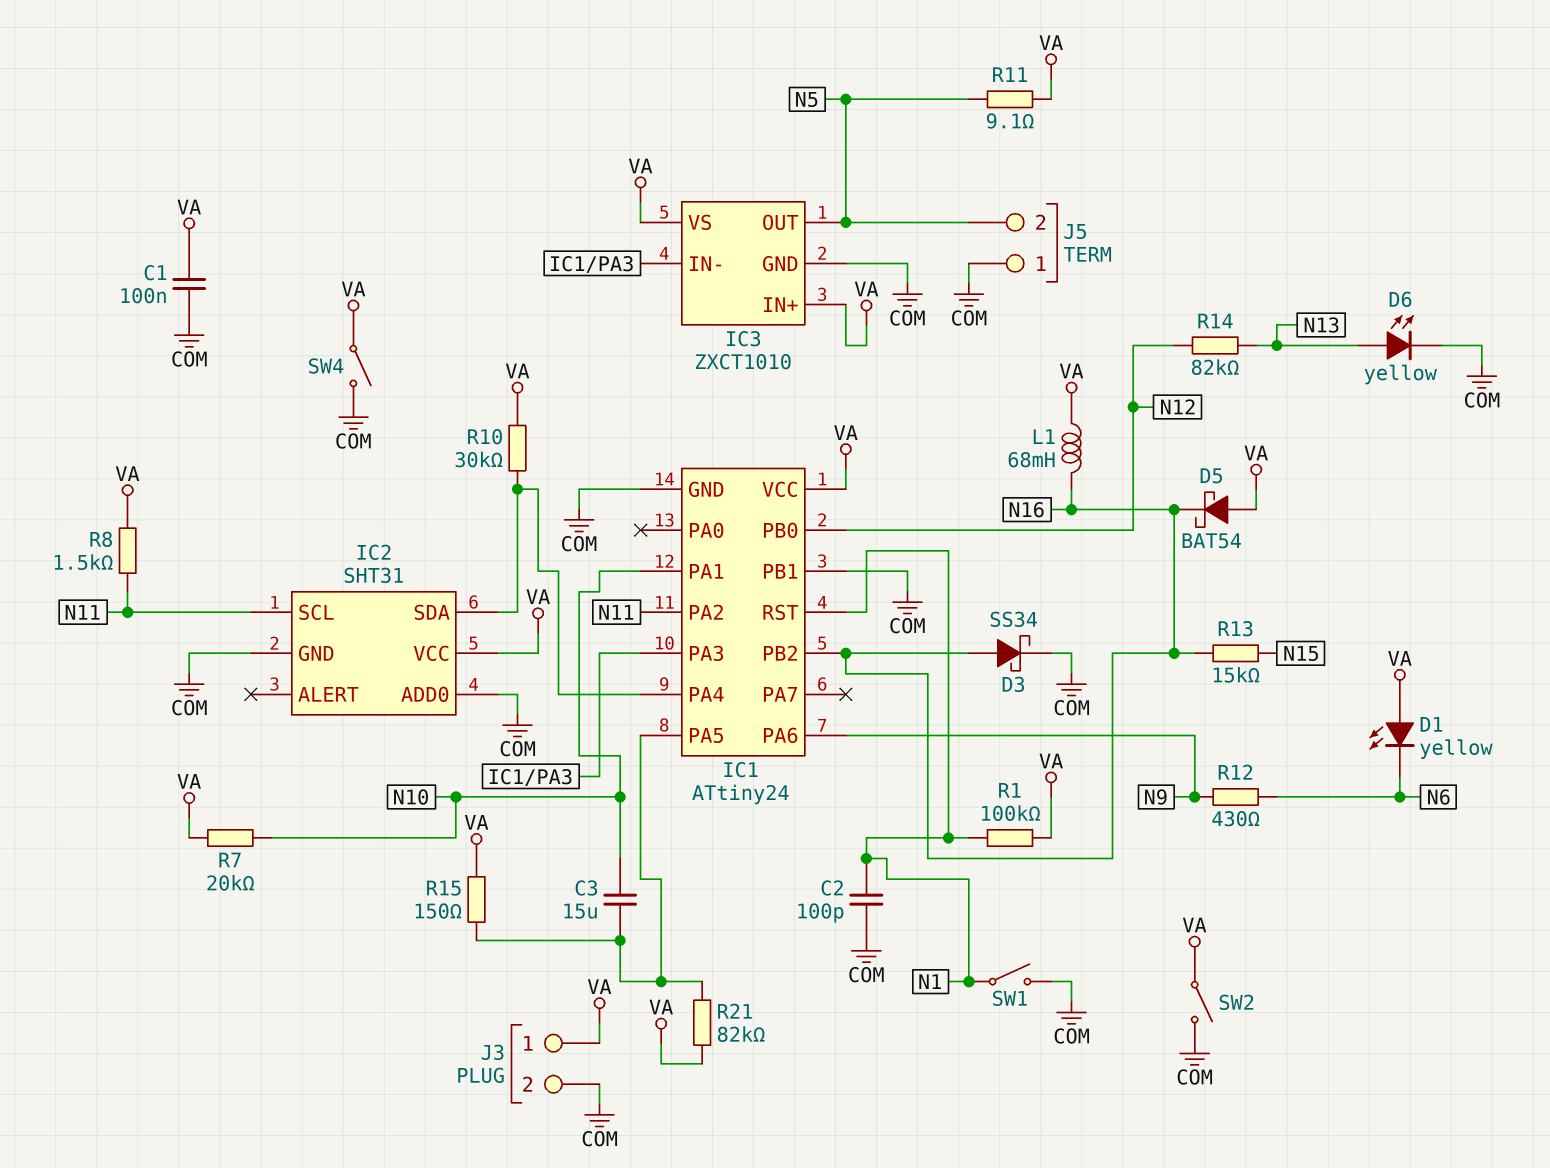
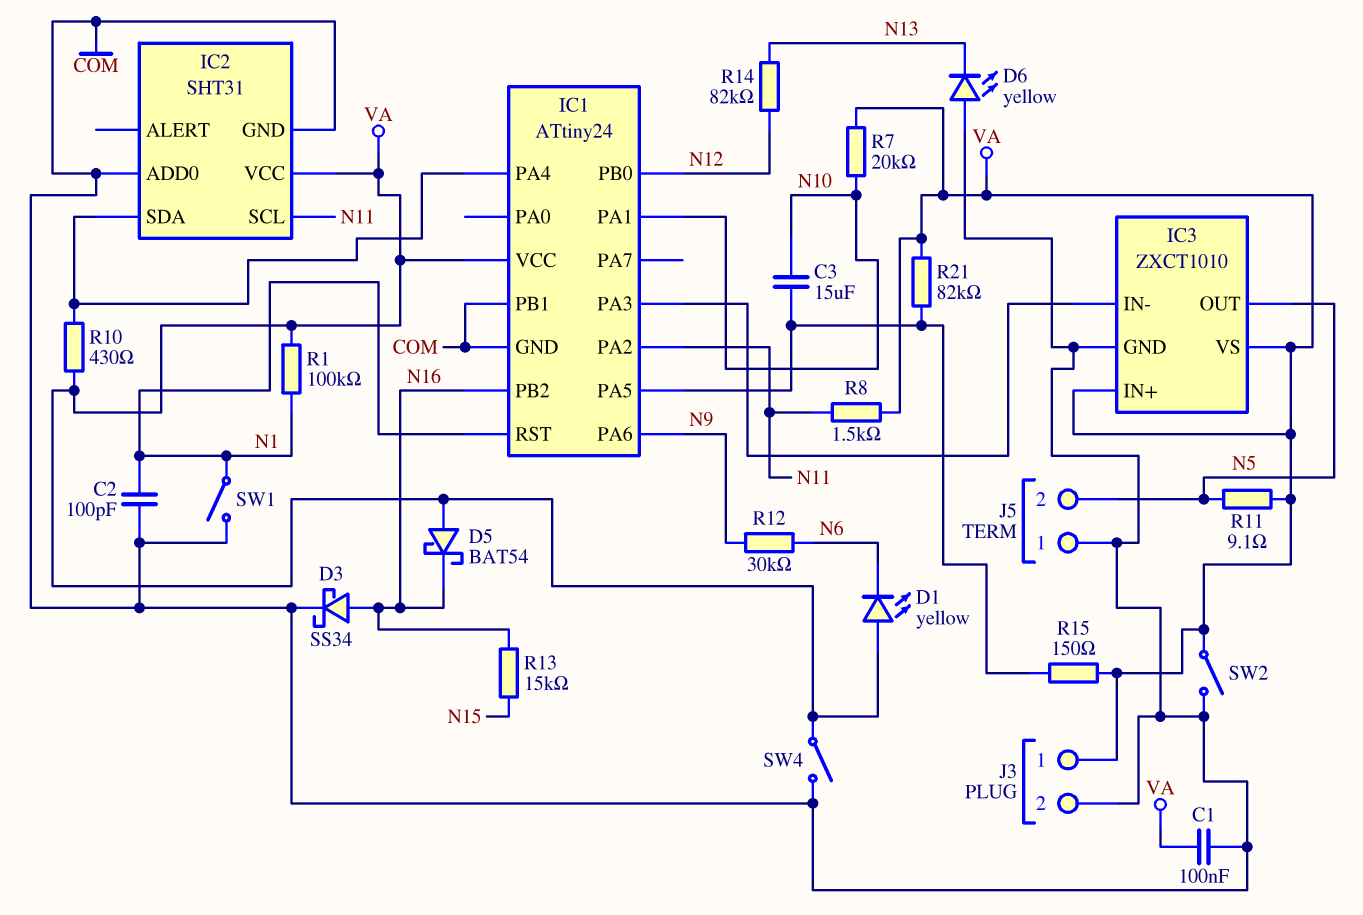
D6: LED yellow (A N13, K COM) -> LED yellow (A COM, K N13)
L1: 68mH (N16, VA) -> none
R10: 30k (IC1/PA4, VA) -> 430 (IC1/PA4, VA)
R12: 430 (N6, N9) -> 30k (N6, N9)

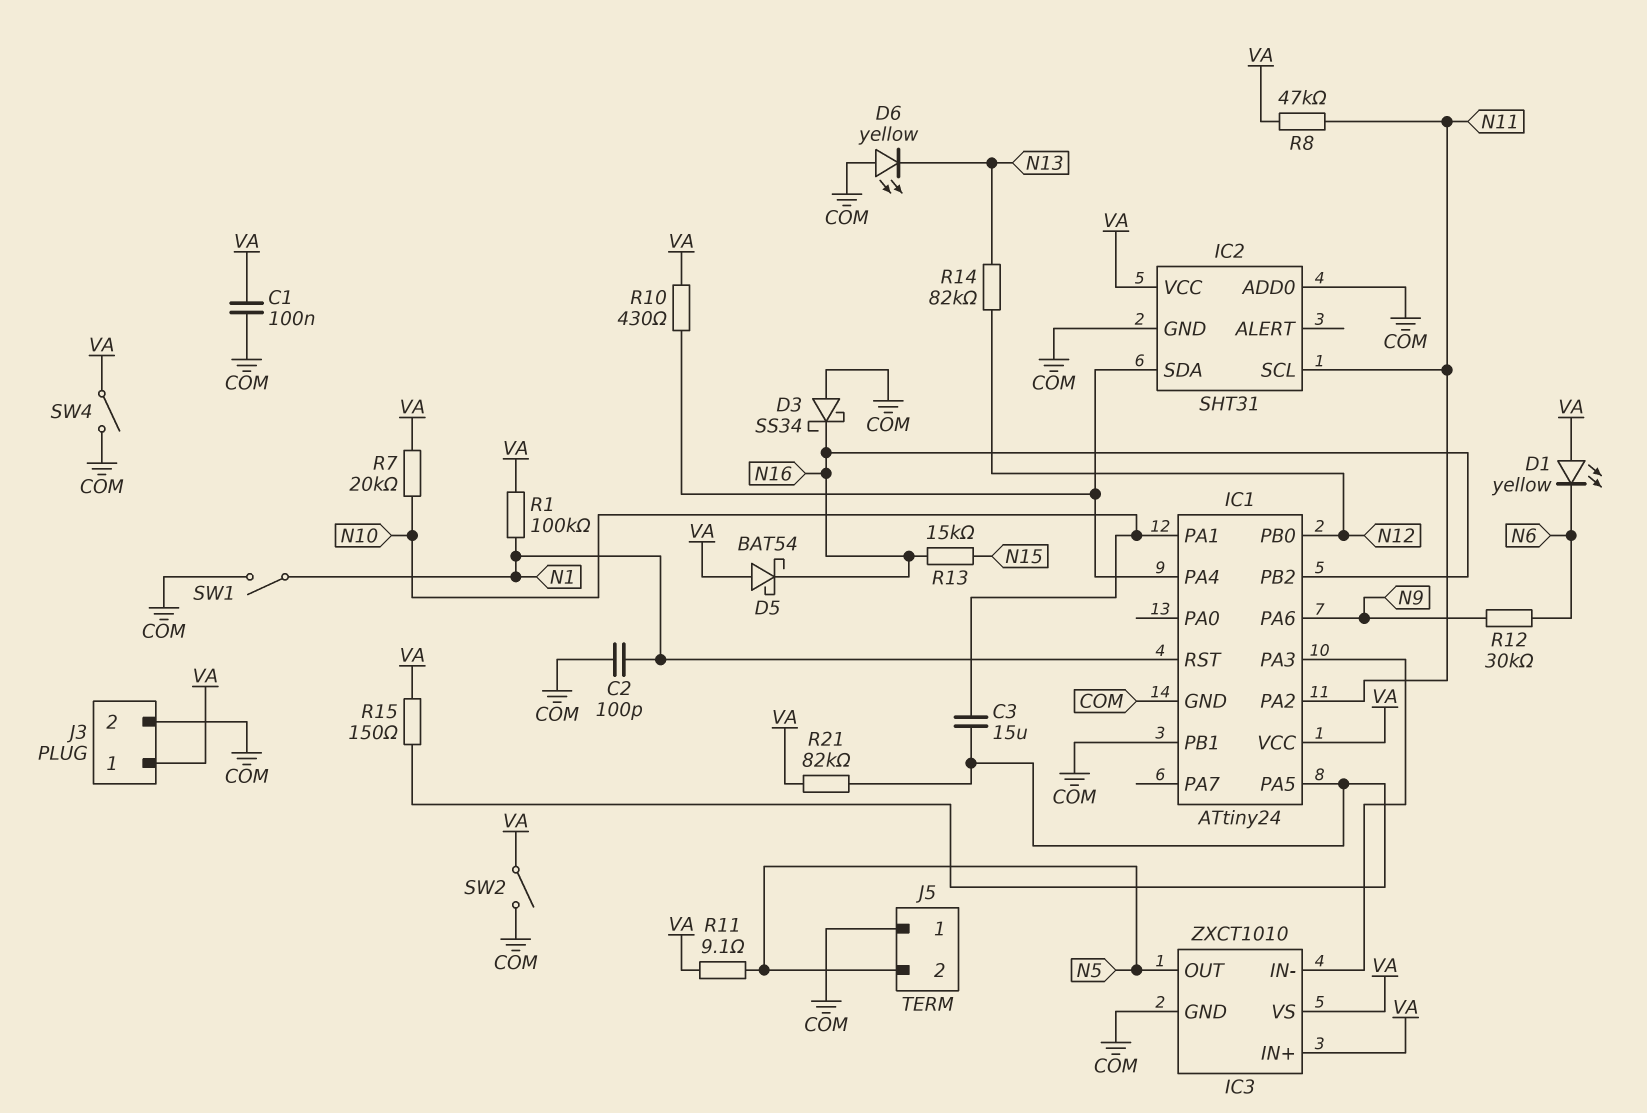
D3: schottky SS34 (A N16, K COM) -> schottky SS34 (A COM, K N16)
R8: 1.5k (N11, VA) -> 47k (N11, VA)

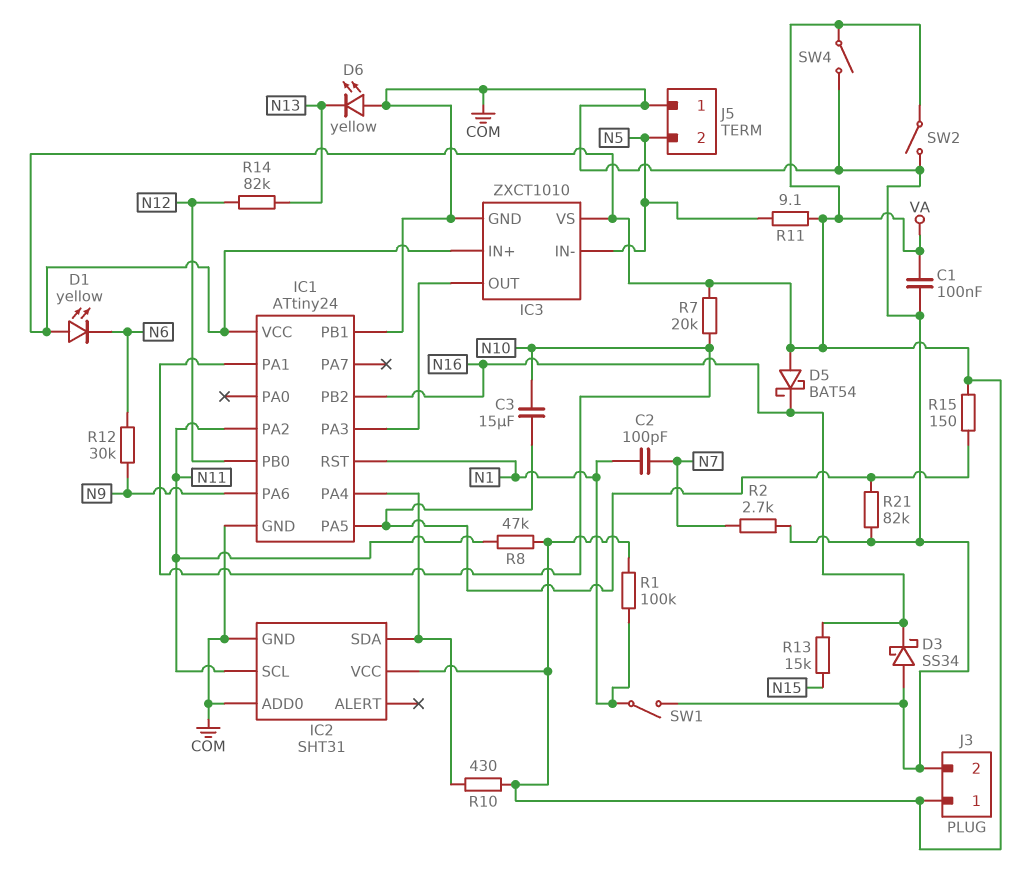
C2: 100pF (COM, N1) -> 100pF (N1, N7)
IC3 pin IN-: IC1/PA3 -> N5
IC3 pin OUT: N5 -> IC1/PA3
R2: none -> 2.7k (COM, N7)
R21: 82k (IC1/PA5, VA) -> 82k (COM, IC1/PA5)

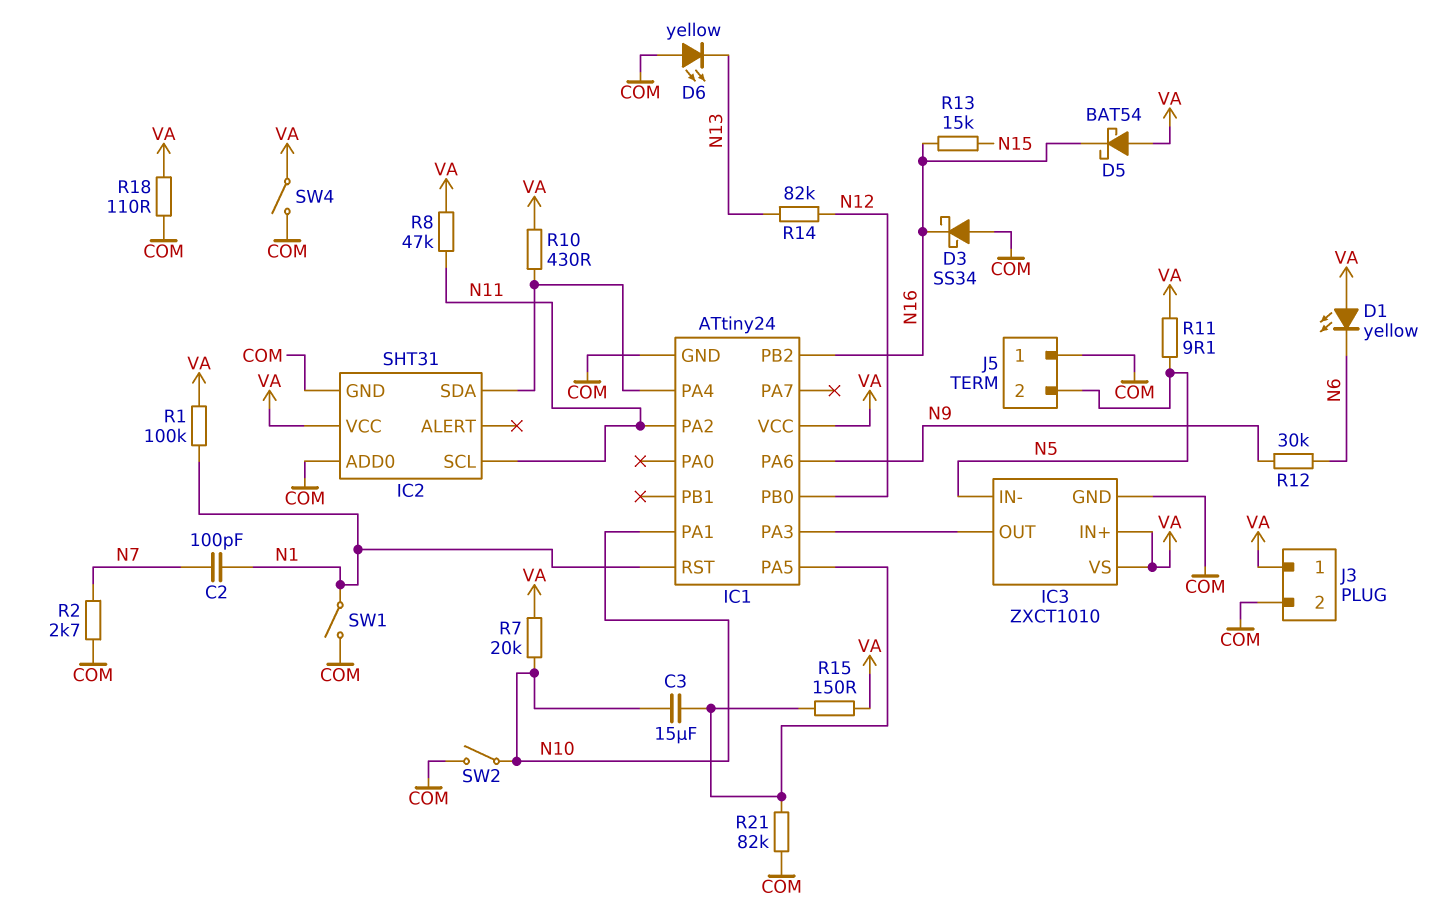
C1: 100nF (COM, VA) -> none
IC1 pin PB1: COM -> none
R18: none -> 110 (COM, VA)
SW2: switch (COM, VA) -> switch (COM, N10)

